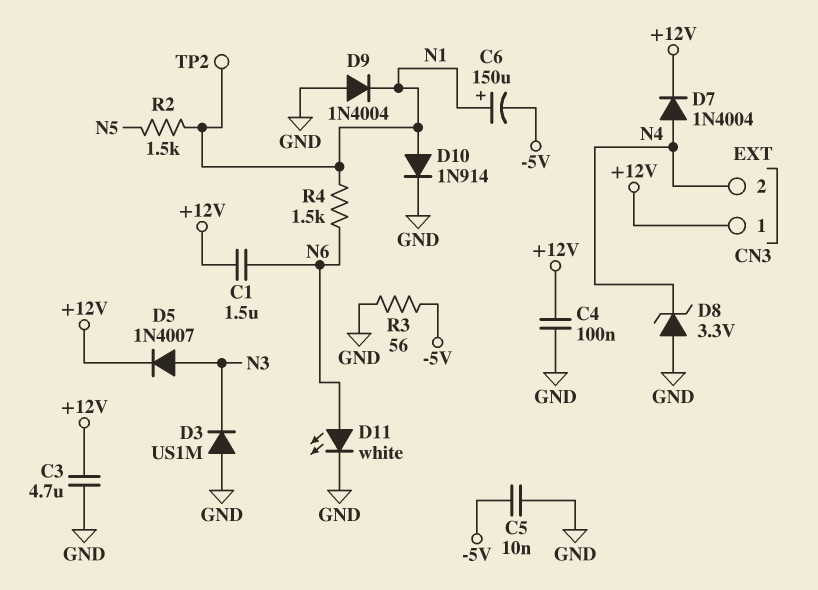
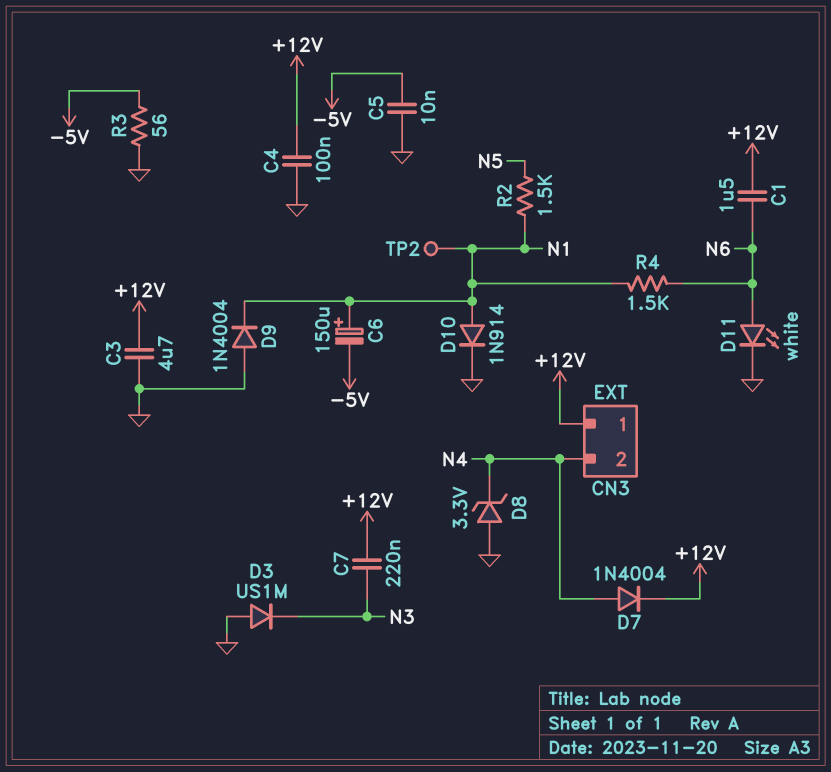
C7: none -> 220nF (+12V, N3)
D5: diode 1N4007 (A N3, K +12V) -> none

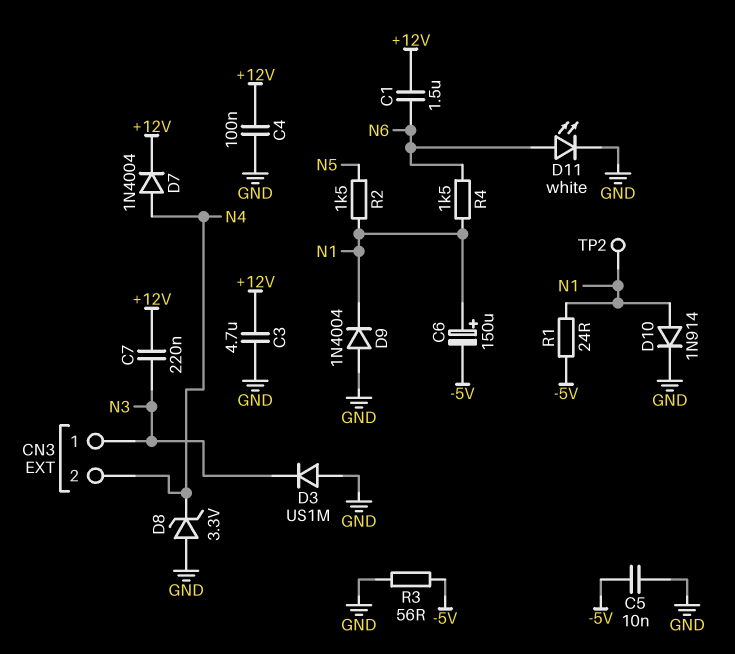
CN3 pin 1: +12V -> N3
R1: none -> 24 (-5V, N1)

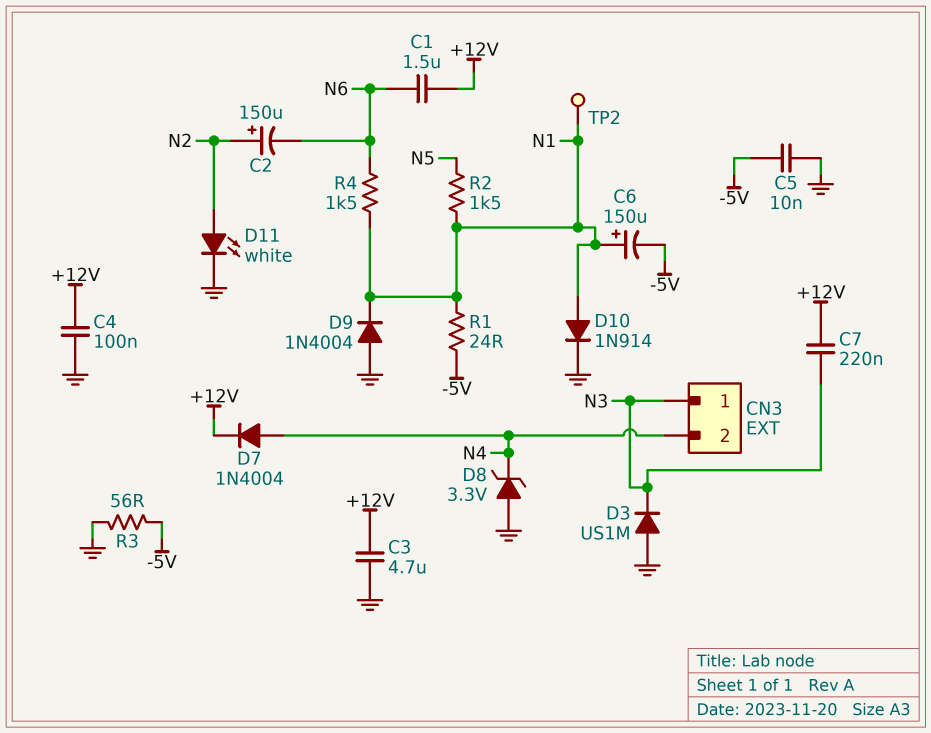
C2: none -> 150uF (plus N2, minus N6)
D11: LED white (A N6, K GND) -> LED white (A N2, K GND)

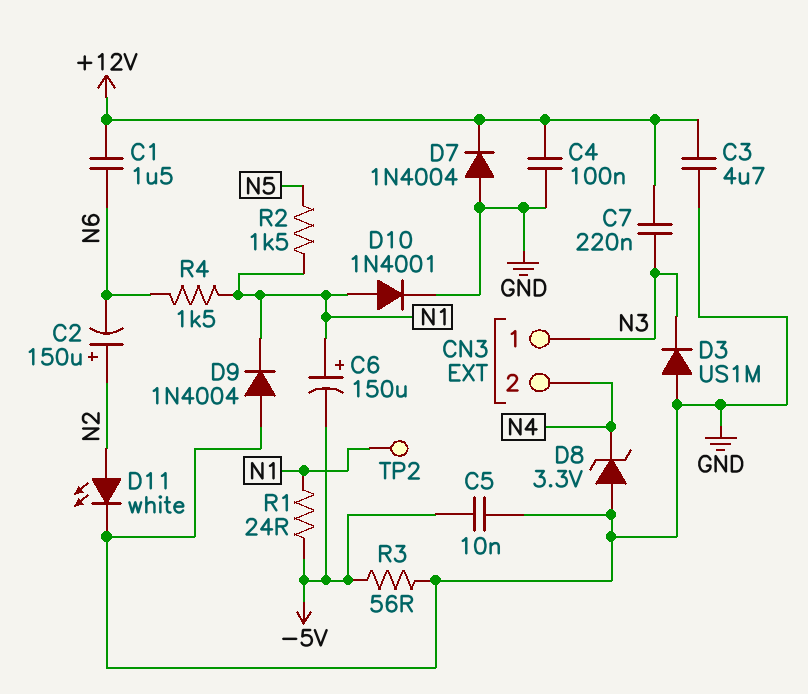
D7: diode 1N4004 (A N4, K +12V) -> diode 1N4004 (A GND, K +12V)
D10: diode 1N914 (A N1, K GND) -> diode 1N4001 (A N1, K GND)

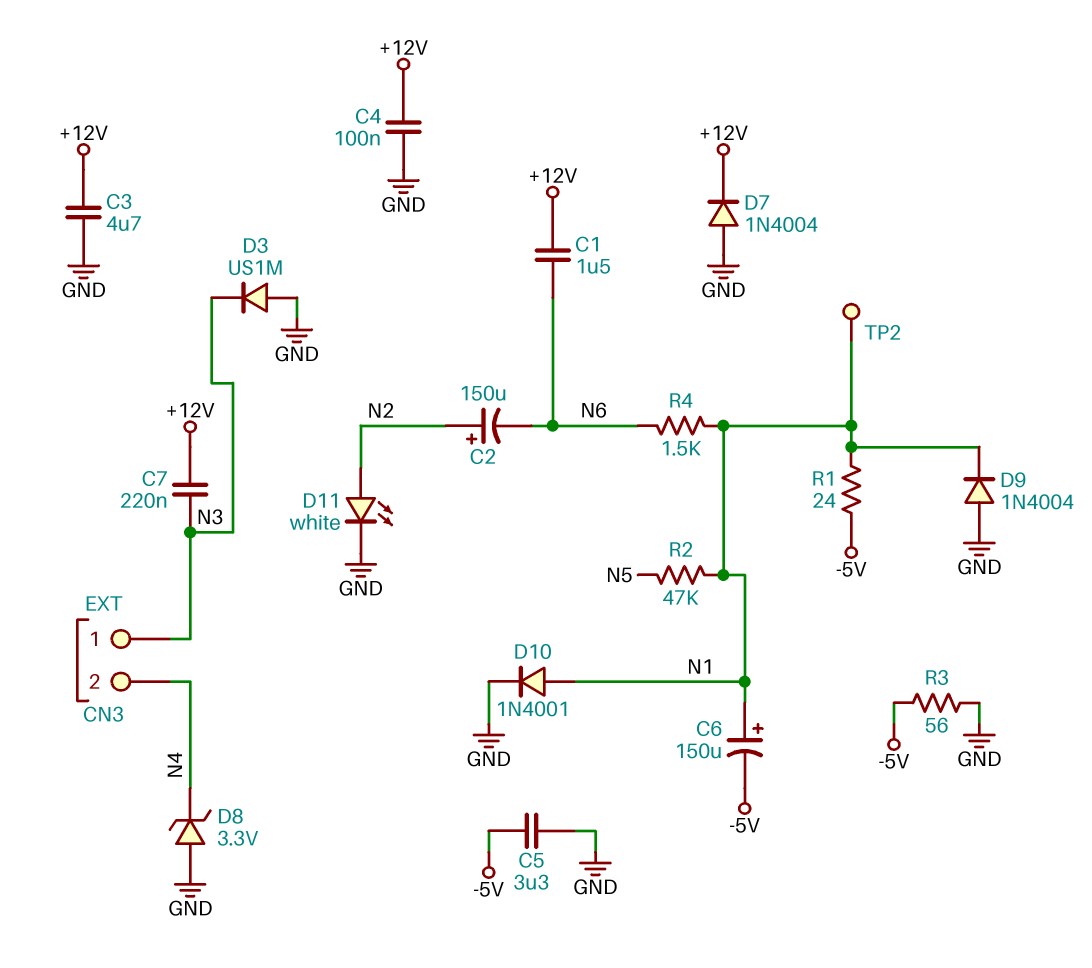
C5: 10nF (-5V, GND) -> 3.3uF (-5V, GND)
R2: 1.5k (N1, N5) -> 47k (N1, N5)

